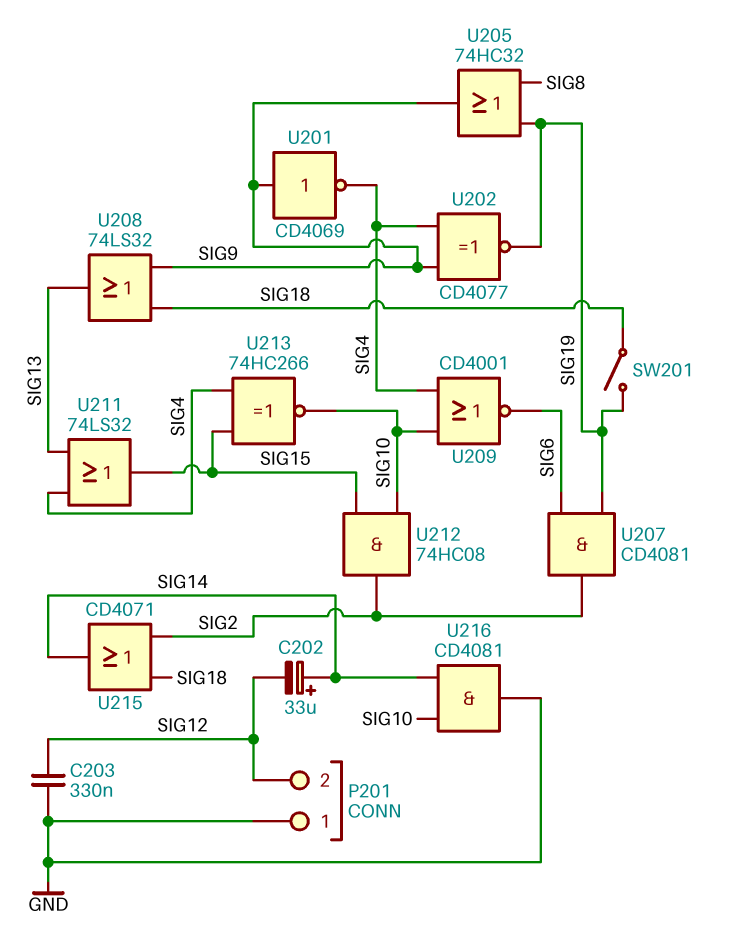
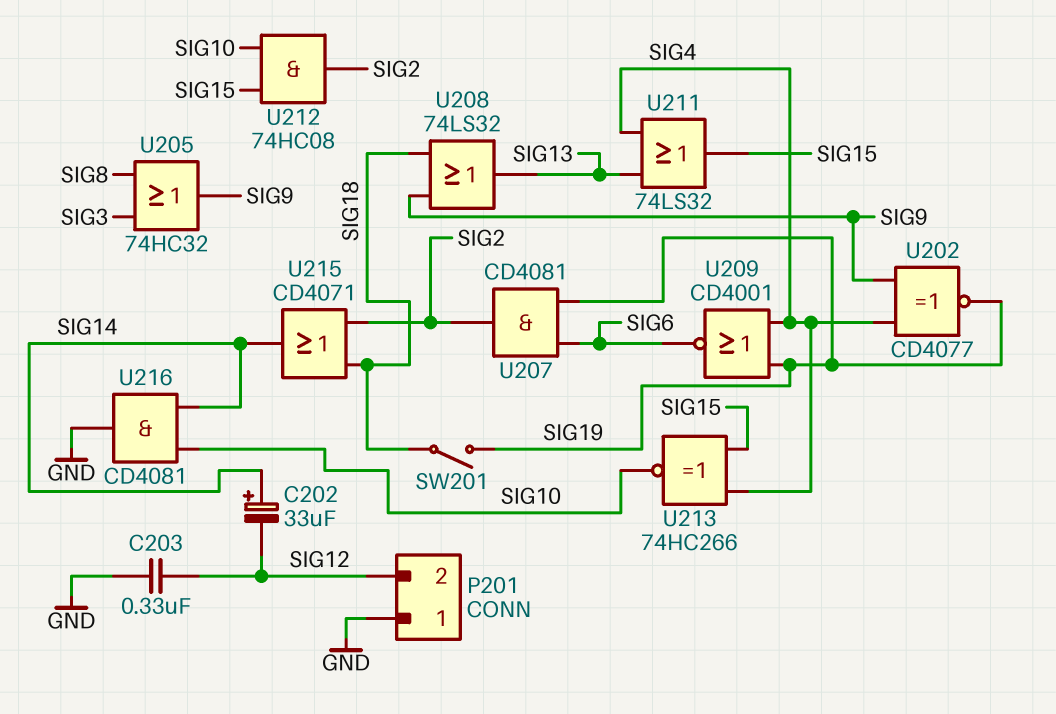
U201: NOT CD4069 (in SIG9, out SIG4) -> none
U205: OR 74HC32 (in SIG8, in SIG19, out SIG9) -> OR 74HC32 (in SIG3, in SIG8, out SIG9)
U209: NOR CD4001 (in SIG4, in SIG10, out SIG6) -> NOR CD4001 (in SIG4, in SIG19, out SIG6)

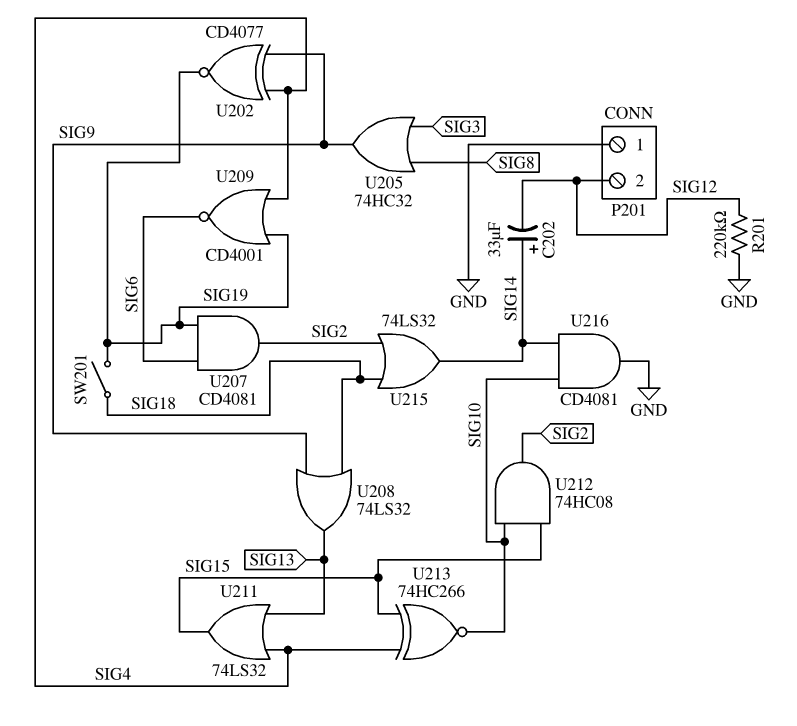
C203: 330nF (GND, SIG12) -> none
R201: none -> 220k (GND, SIG12)
U215: OR CD4071 (in SIG2, in SIG18, out SIG14) -> OR 74LS32 (in SIG2, in SIG18, out SIG14)

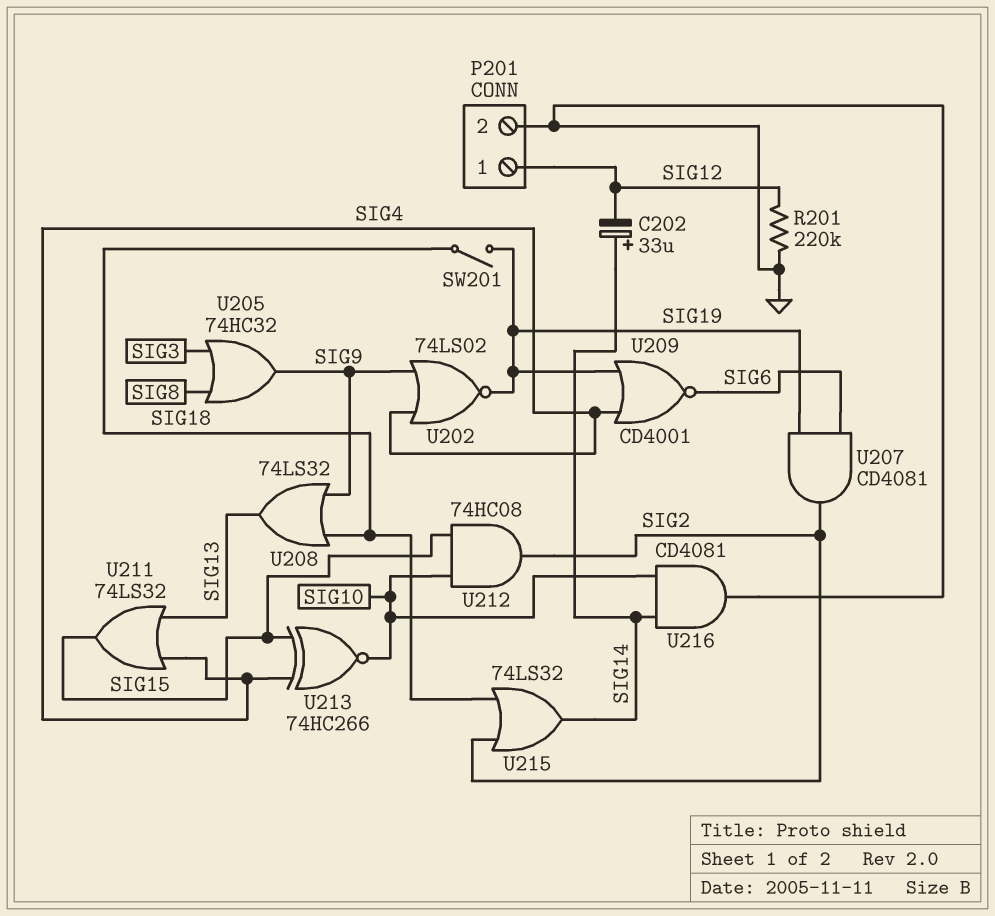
P201 pin 1: GND -> SIG12
P201 pin 2: SIG12 -> GND
U202: XNOR CD4077 (in SIG4, in SIG9, out SIG19) -> NOR 74LS02 (in SIG4, in SIG9, out SIG19)

